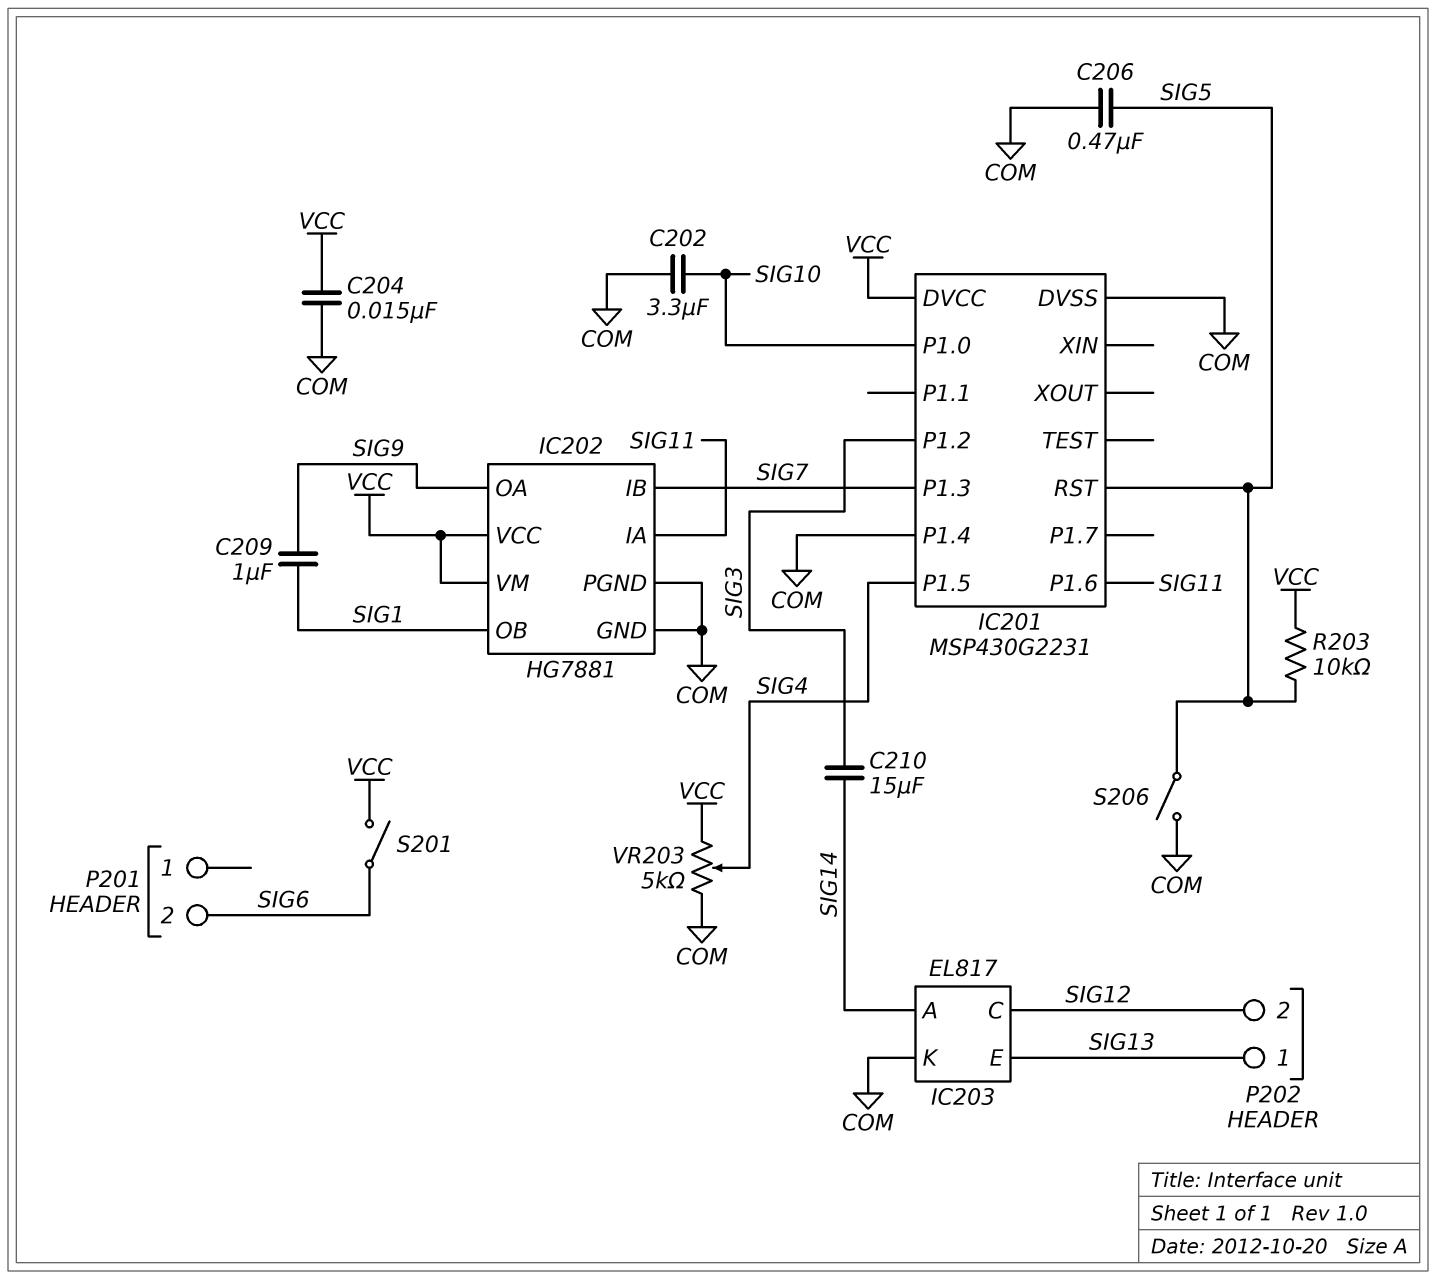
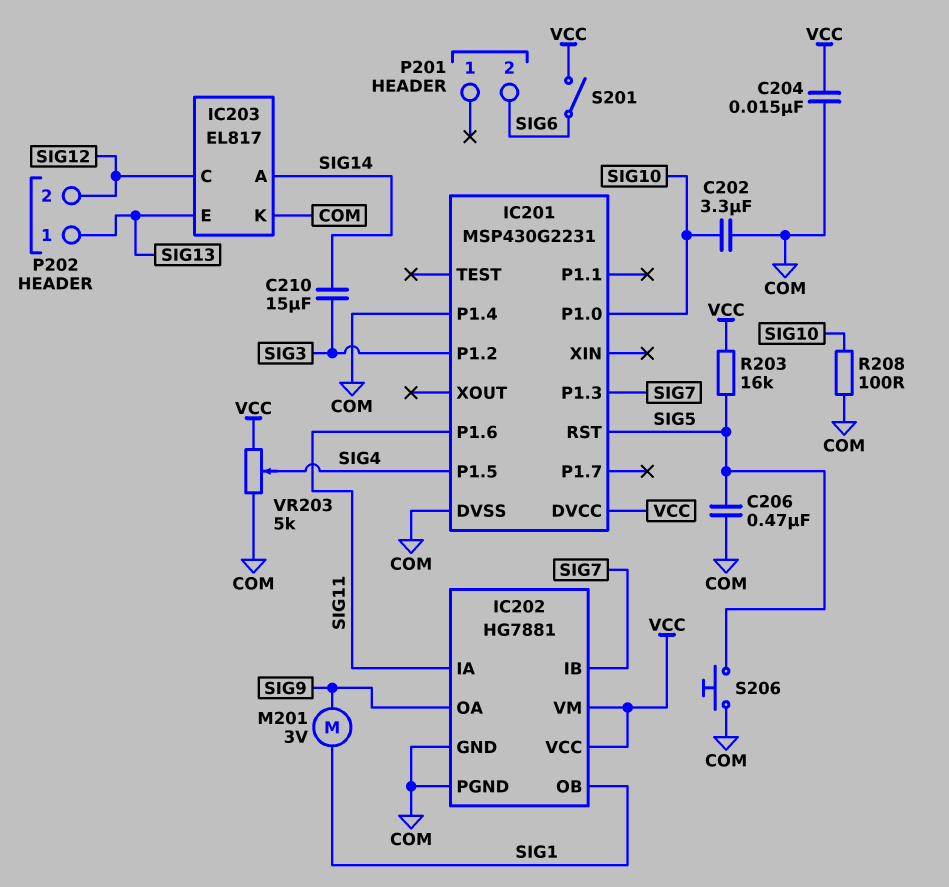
C209: 1uF (SIG1, SIG9) -> none
M201: none -> motor 3V (SIG1, SIG9)
R203: 10k (SIG5, VCC) -> 16k (SIG5, VCC)
R208: none -> 100 (COM, SIG10)
S206: switch (COM, SIG5) -> button (COM, SIG5)

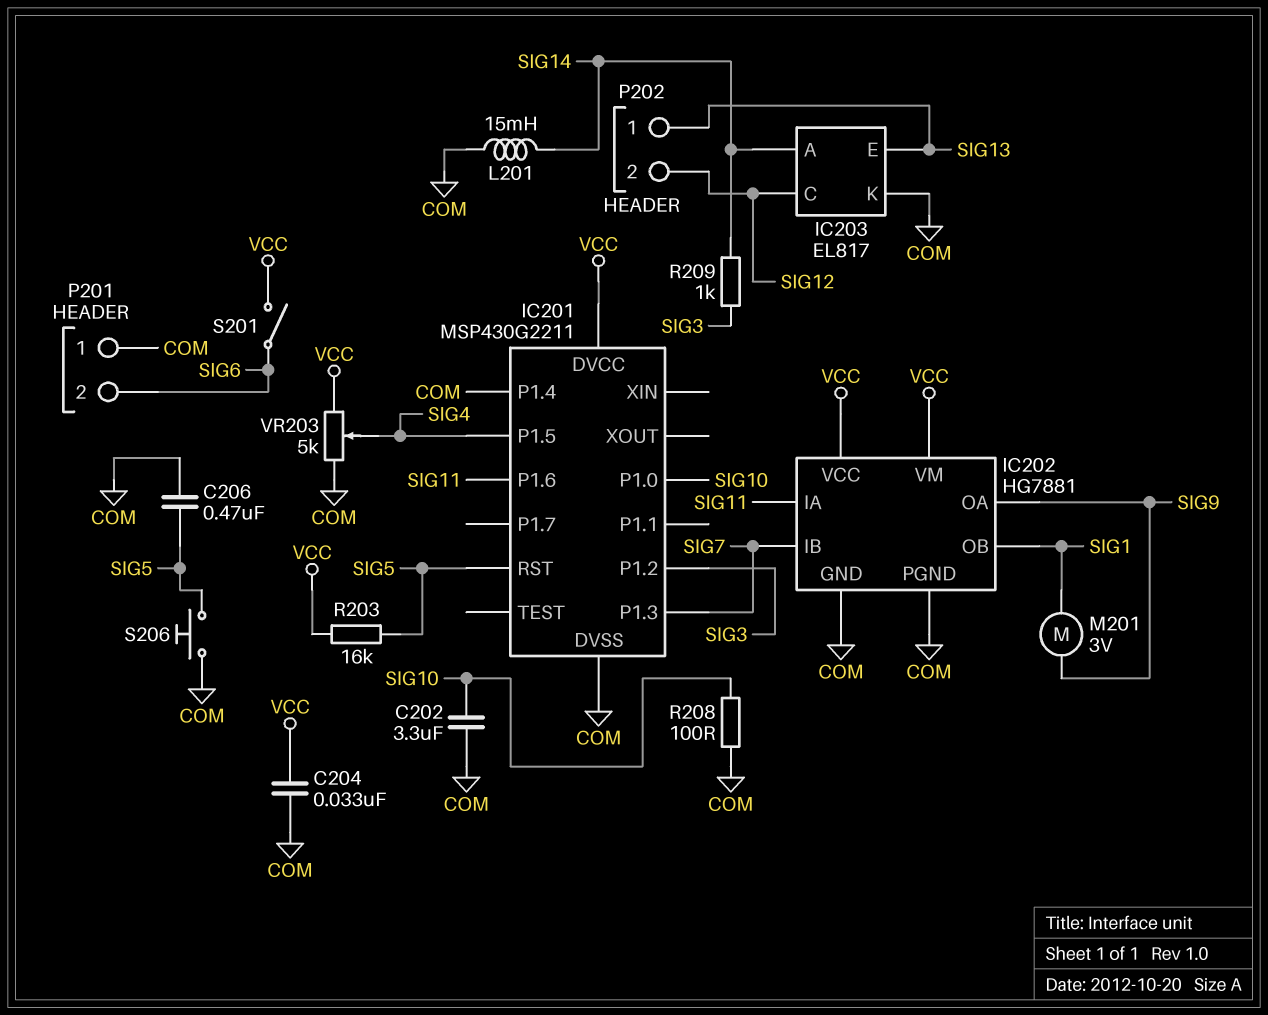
C204: 15nF (COM, VCC) -> 33nF (COM, VCC)
C210: 15uF (SIG3, SIG14) -> none
IC201: MSP430G2231 -> MSP430G2211
L201: none -> 15mH (COM, SIG14)
P201 pin 1: none -> COM
R209: none -> 1k (SIG3, SIG14)

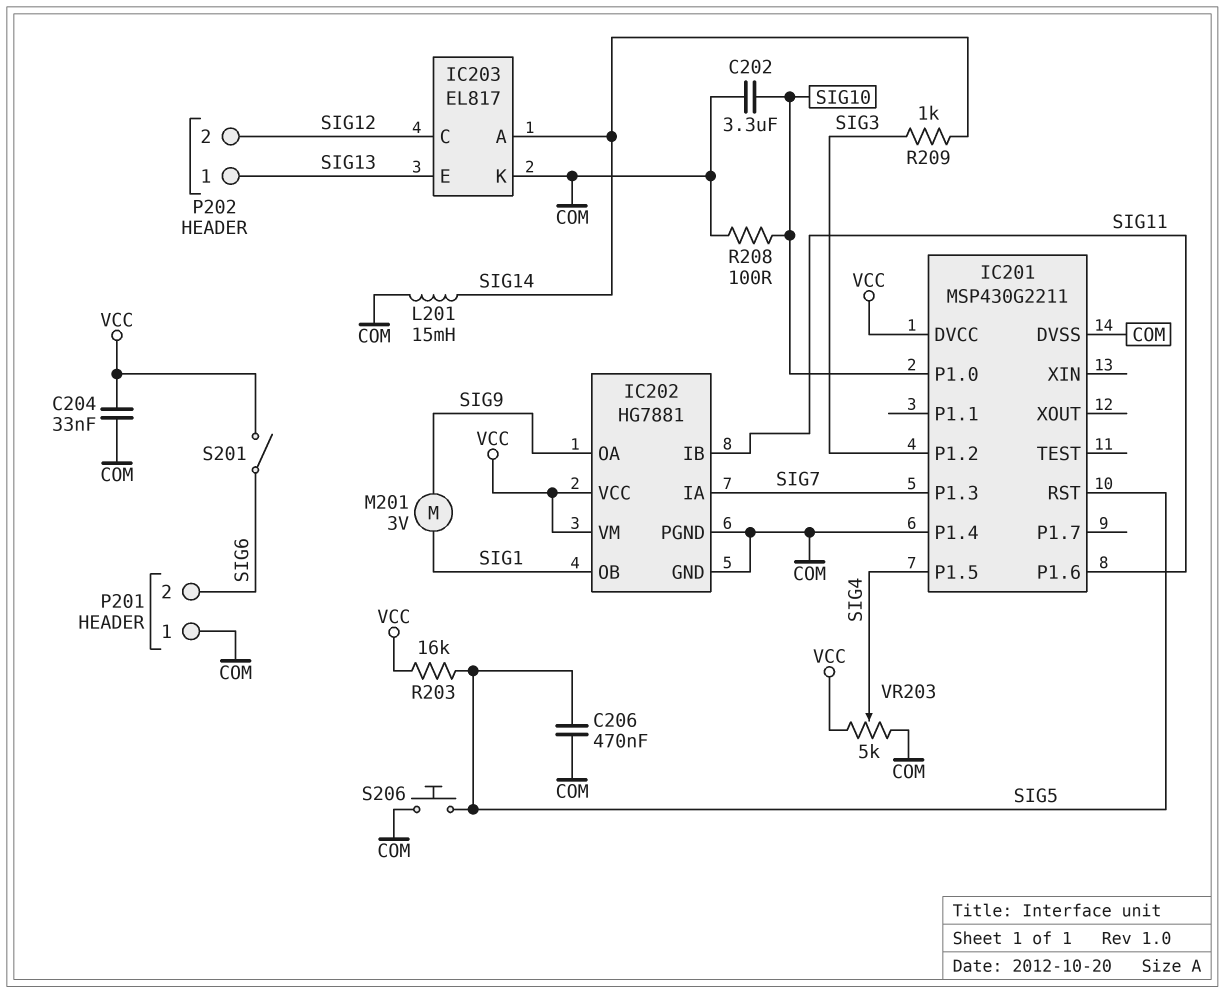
IC202 pin IA: SIG11 -> SIG7
IC202 pin IB: SIG7 -> SIG11

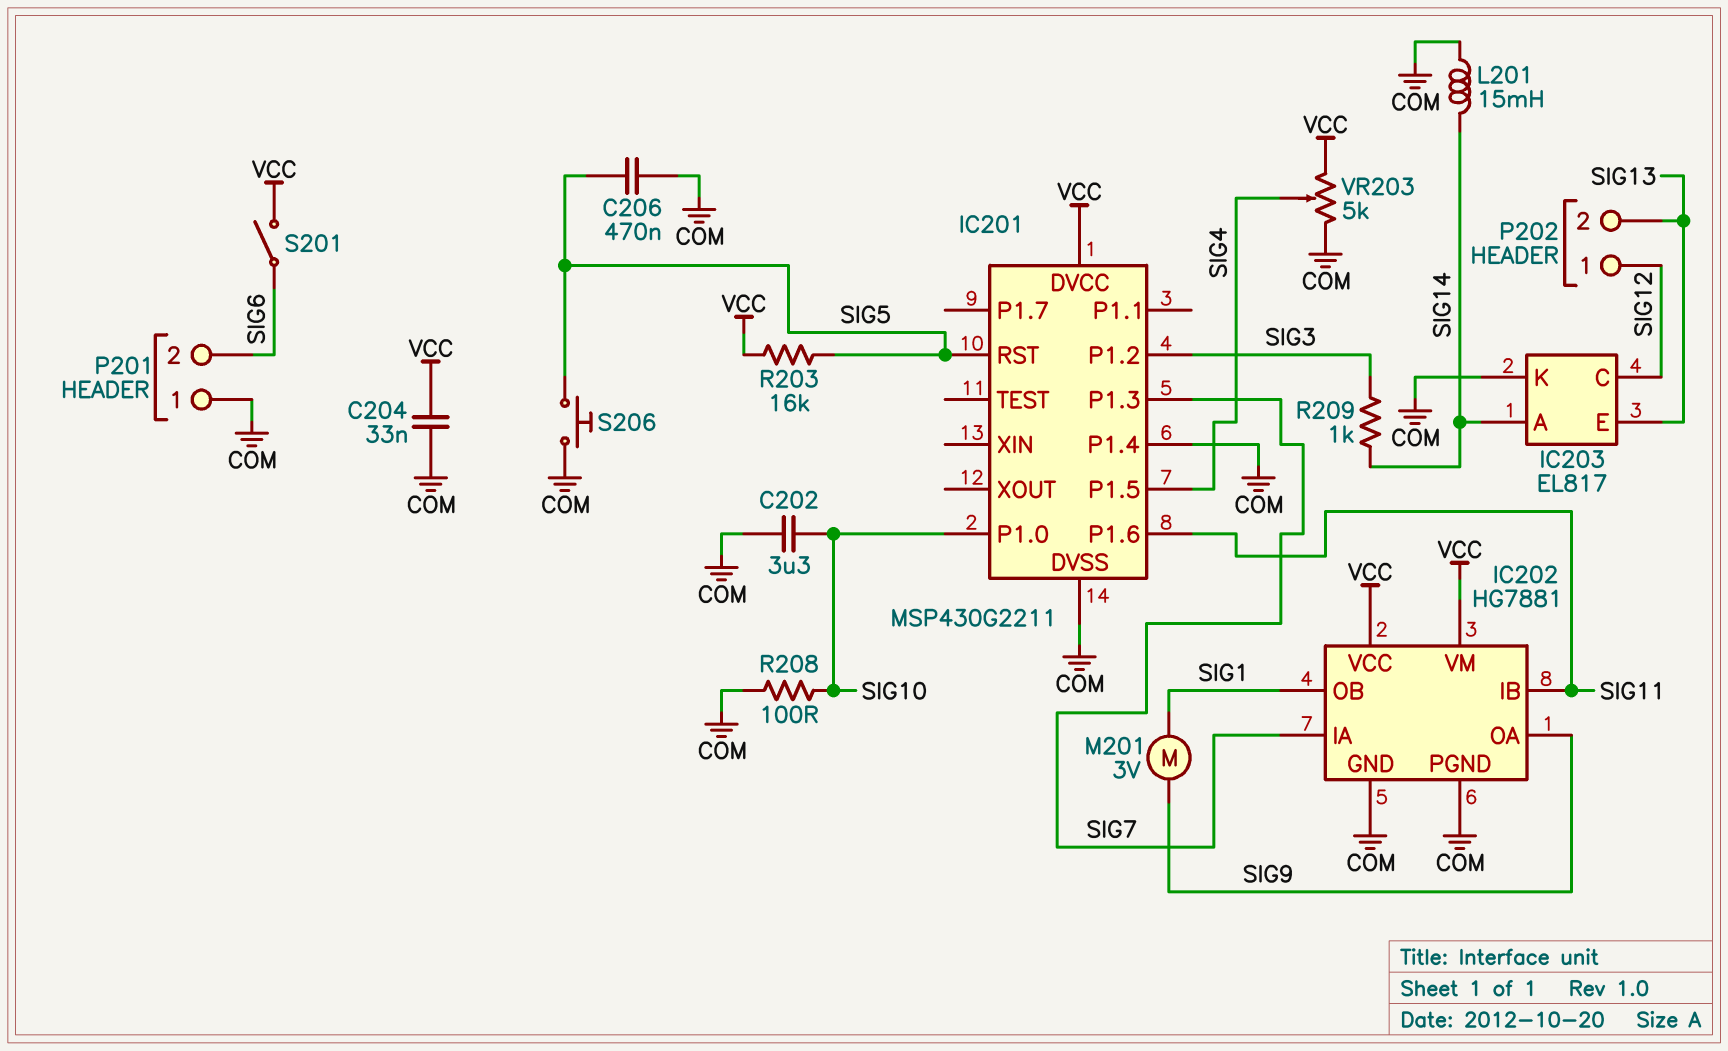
P202 pin 1: SIG13 -> SIG12
P202 pin 2: SIG12 -> SIG13

